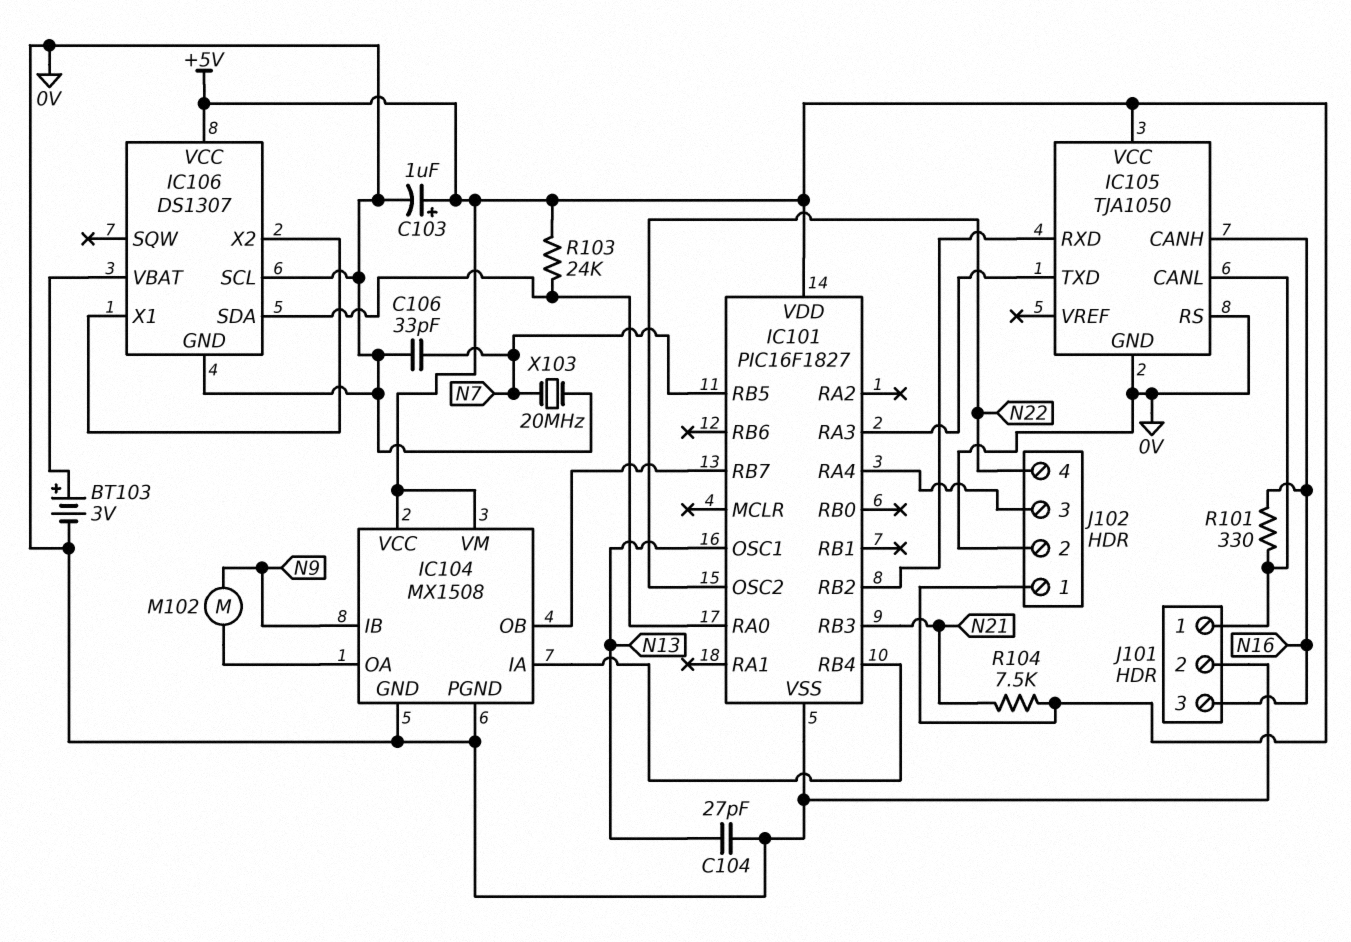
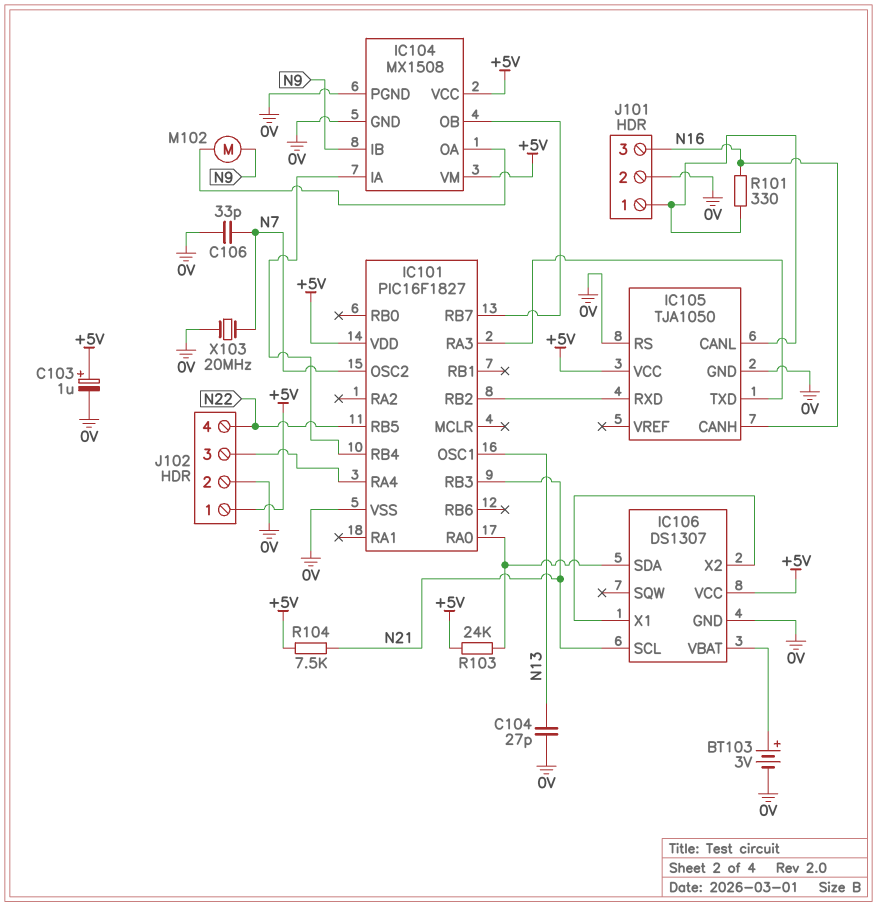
IC101 pin OSC2: N22 -> N7
IC101 pin RB5: N7 -> N22
IC106 pin SCL: 0V -> N21

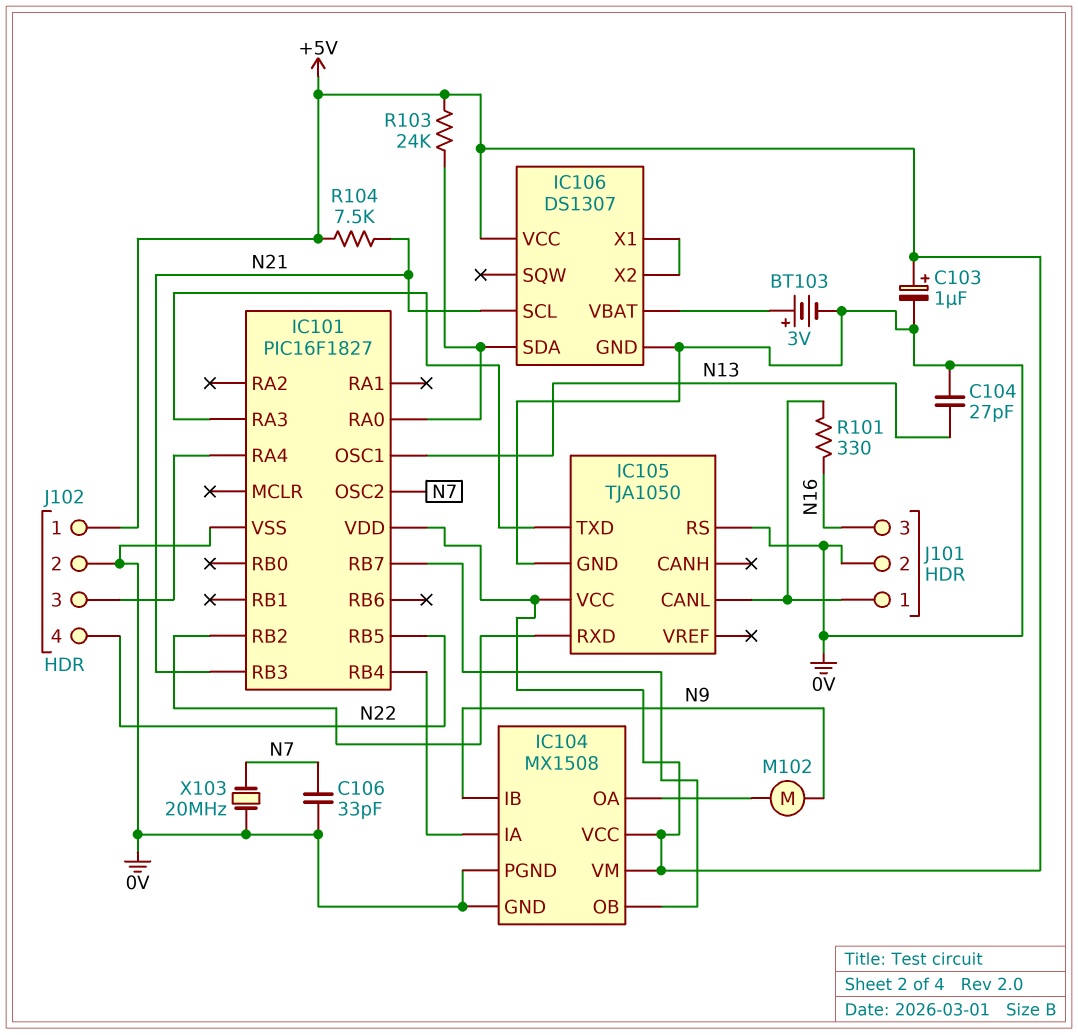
IC105 pin CANH: N16 -> none

